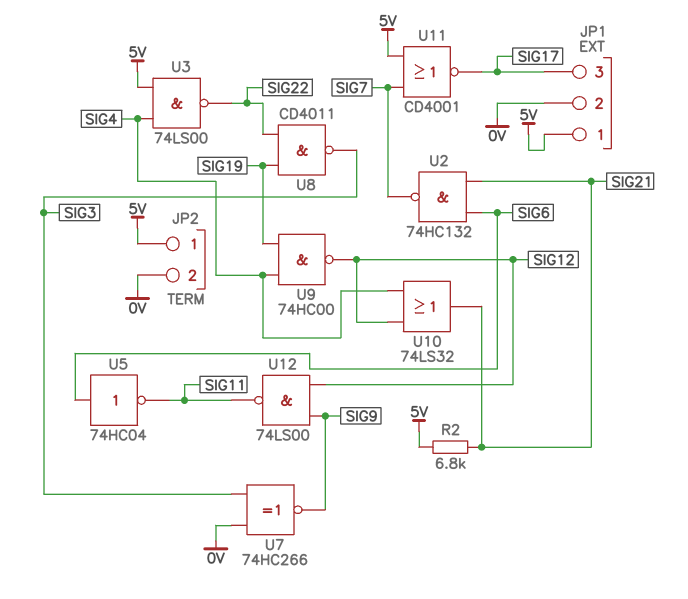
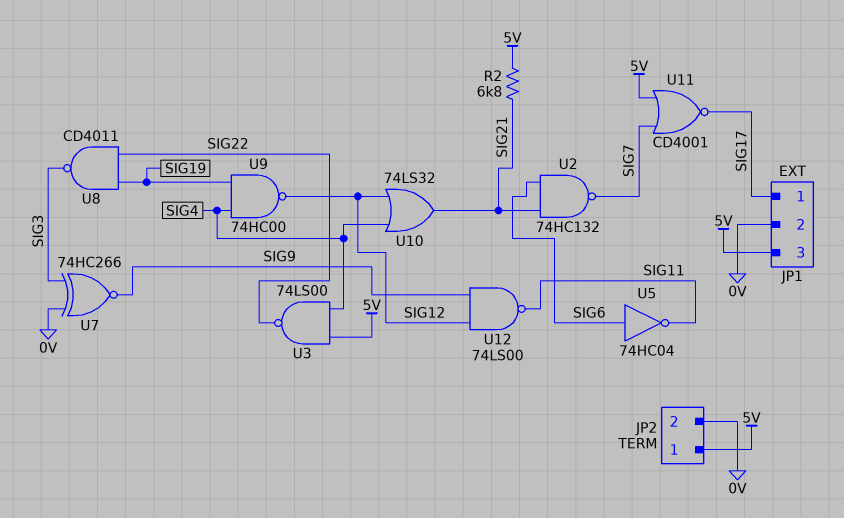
JP1 pin 1: 5V -> SIG17
JP1 pin 3: SIG17 -> 5V

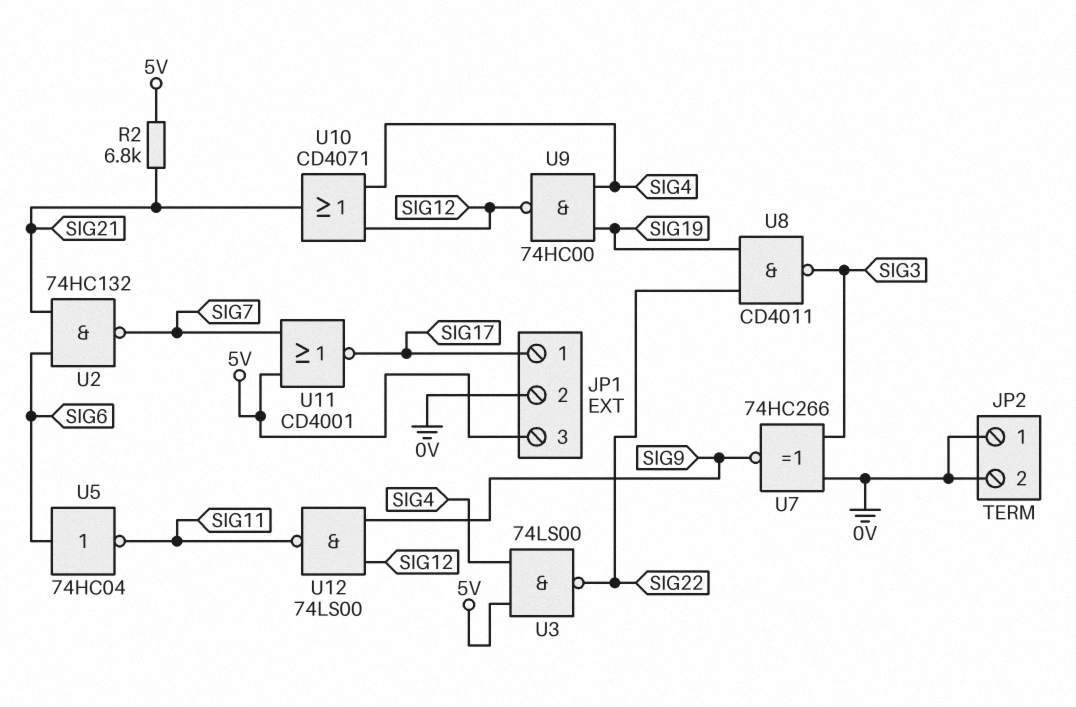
JP2 pin 1: 5V -> 0V
U10: OR 74LS32 (in SIG4, in SIG12, out SIG21) -> OR CD4071 (in SIG4, in SIG12, out SIG21)

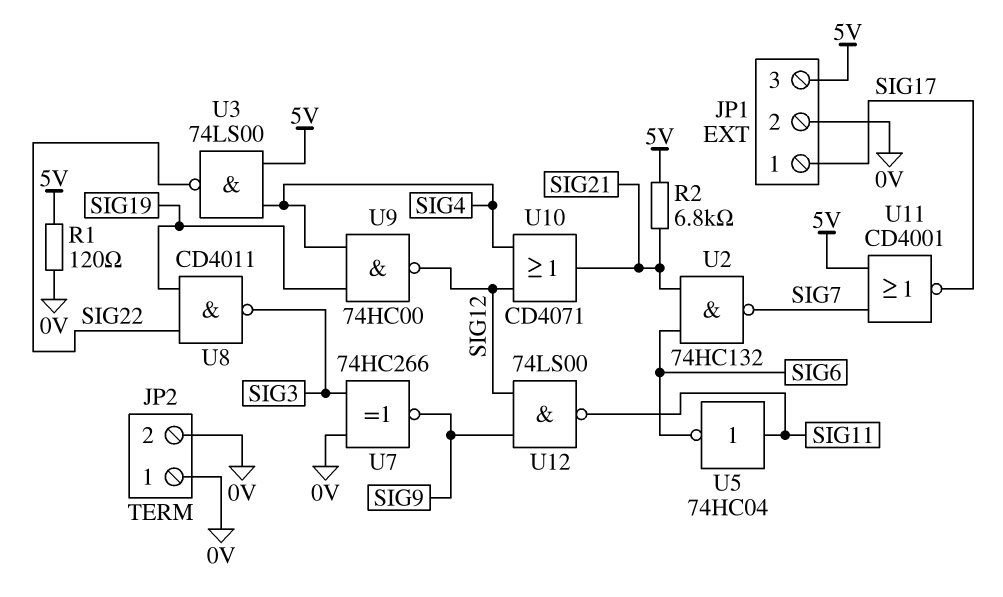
R1: none -> 120 (0V, 5V)
U5: NOT 74HC04 (in SIG6, out SIG11) -> NOT 74HC04 (in SIG11, out SIG6)

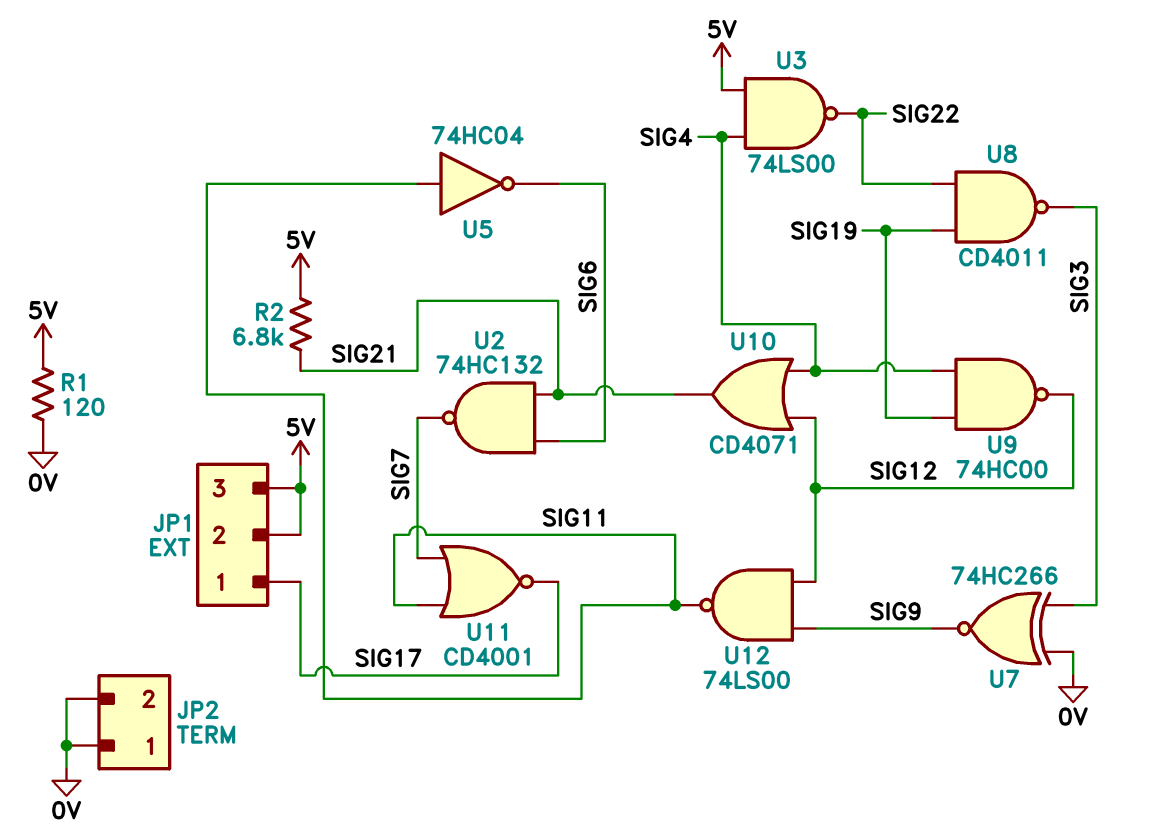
JP1 pin 2: 0V -> 5V
U11: NOR CD4001 (in 5V, in SIG7, out SIG17) -> NOR CD4001 (in SIG7, in SIG11, out SIG17)

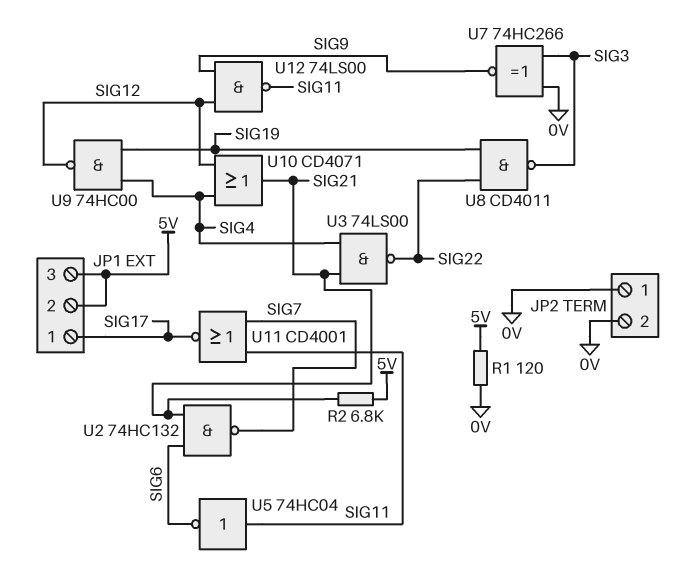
U3: NAND 74LS00 (in 5V, in SIG4, out SIG22) -> NAND 74LS00 (in SIG4, in SIG21, out SIG22)

